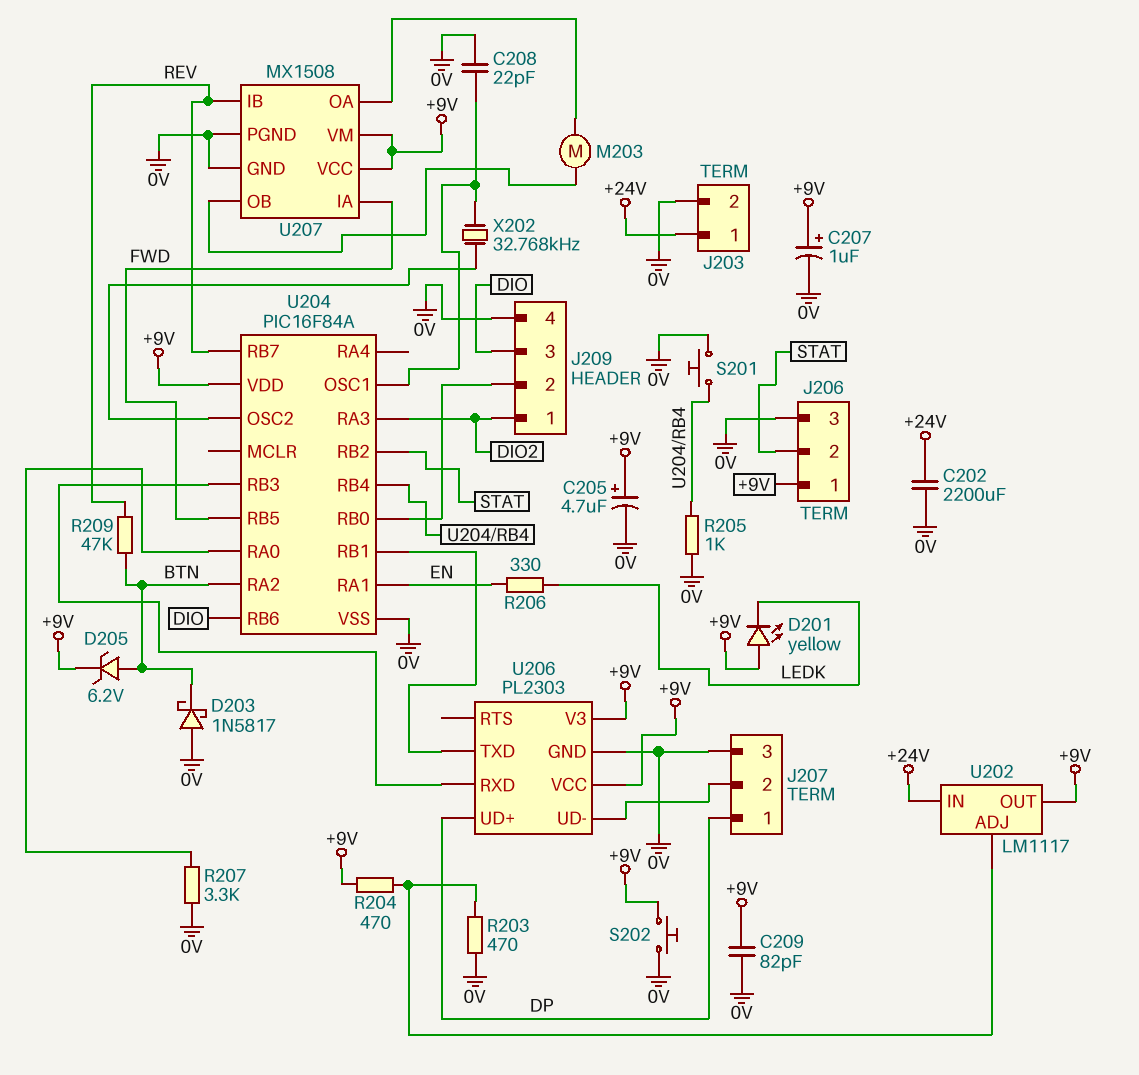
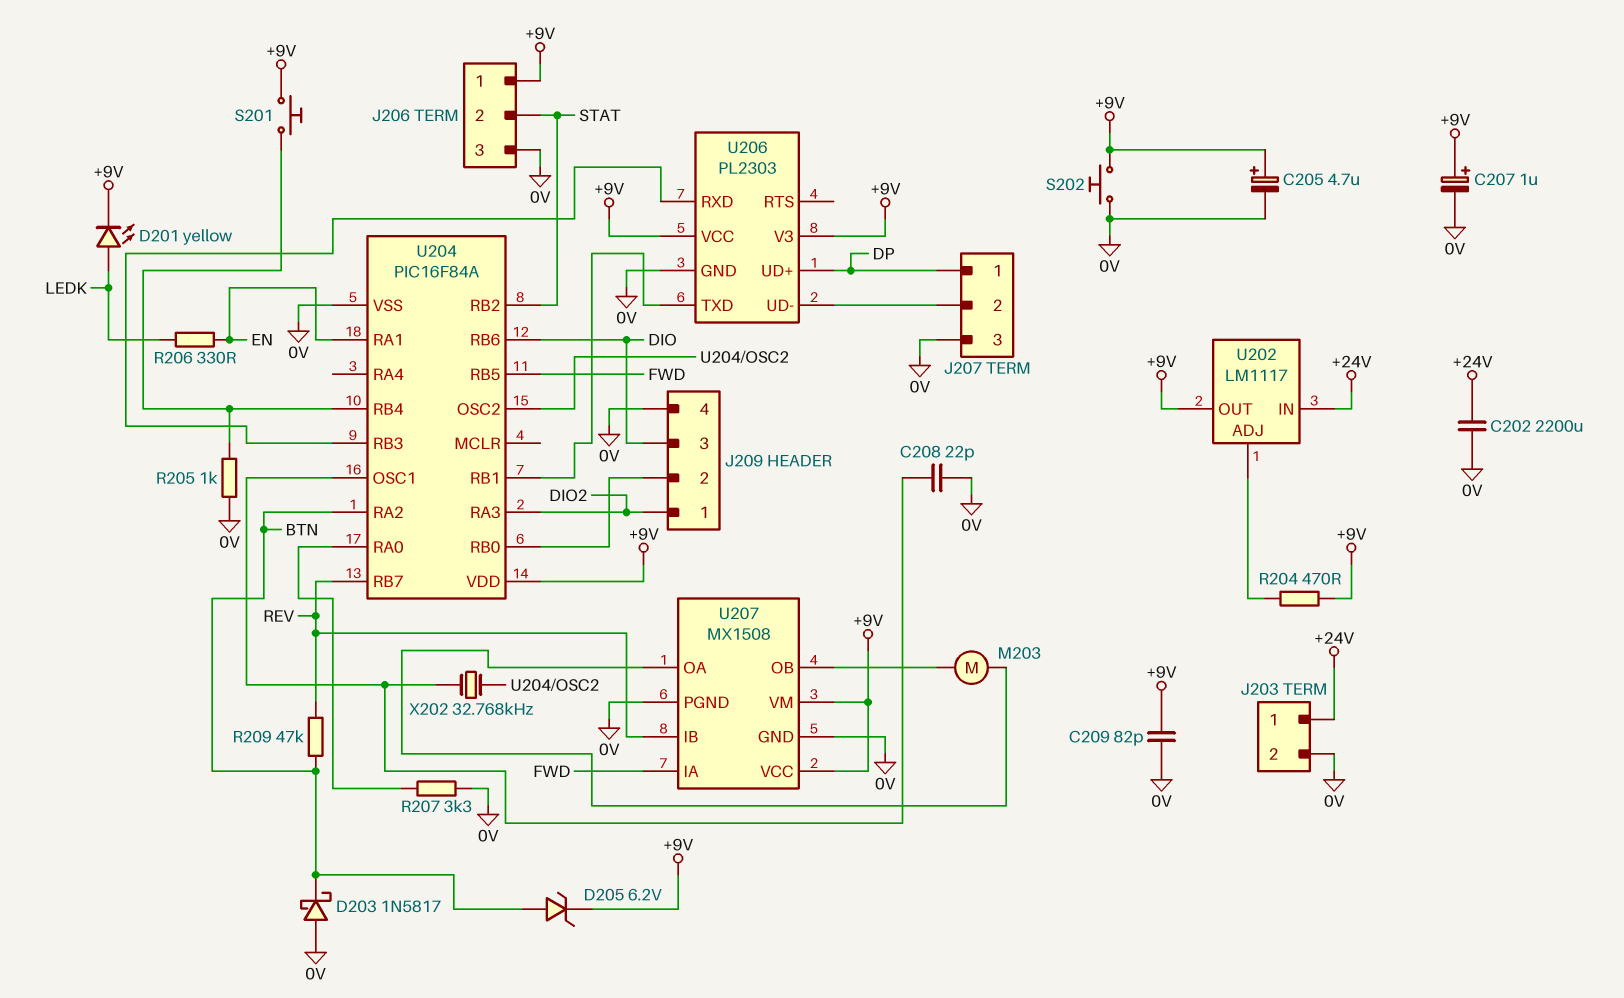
D201: LED yellow (A +9V, K LEDK) -> LED yellow (A LEDK, K +9V)
R203: 470 (0V, U202/ADJ) -> none
S201: button (0V, U204/RB4) -> button (+9V, U204/RB4)

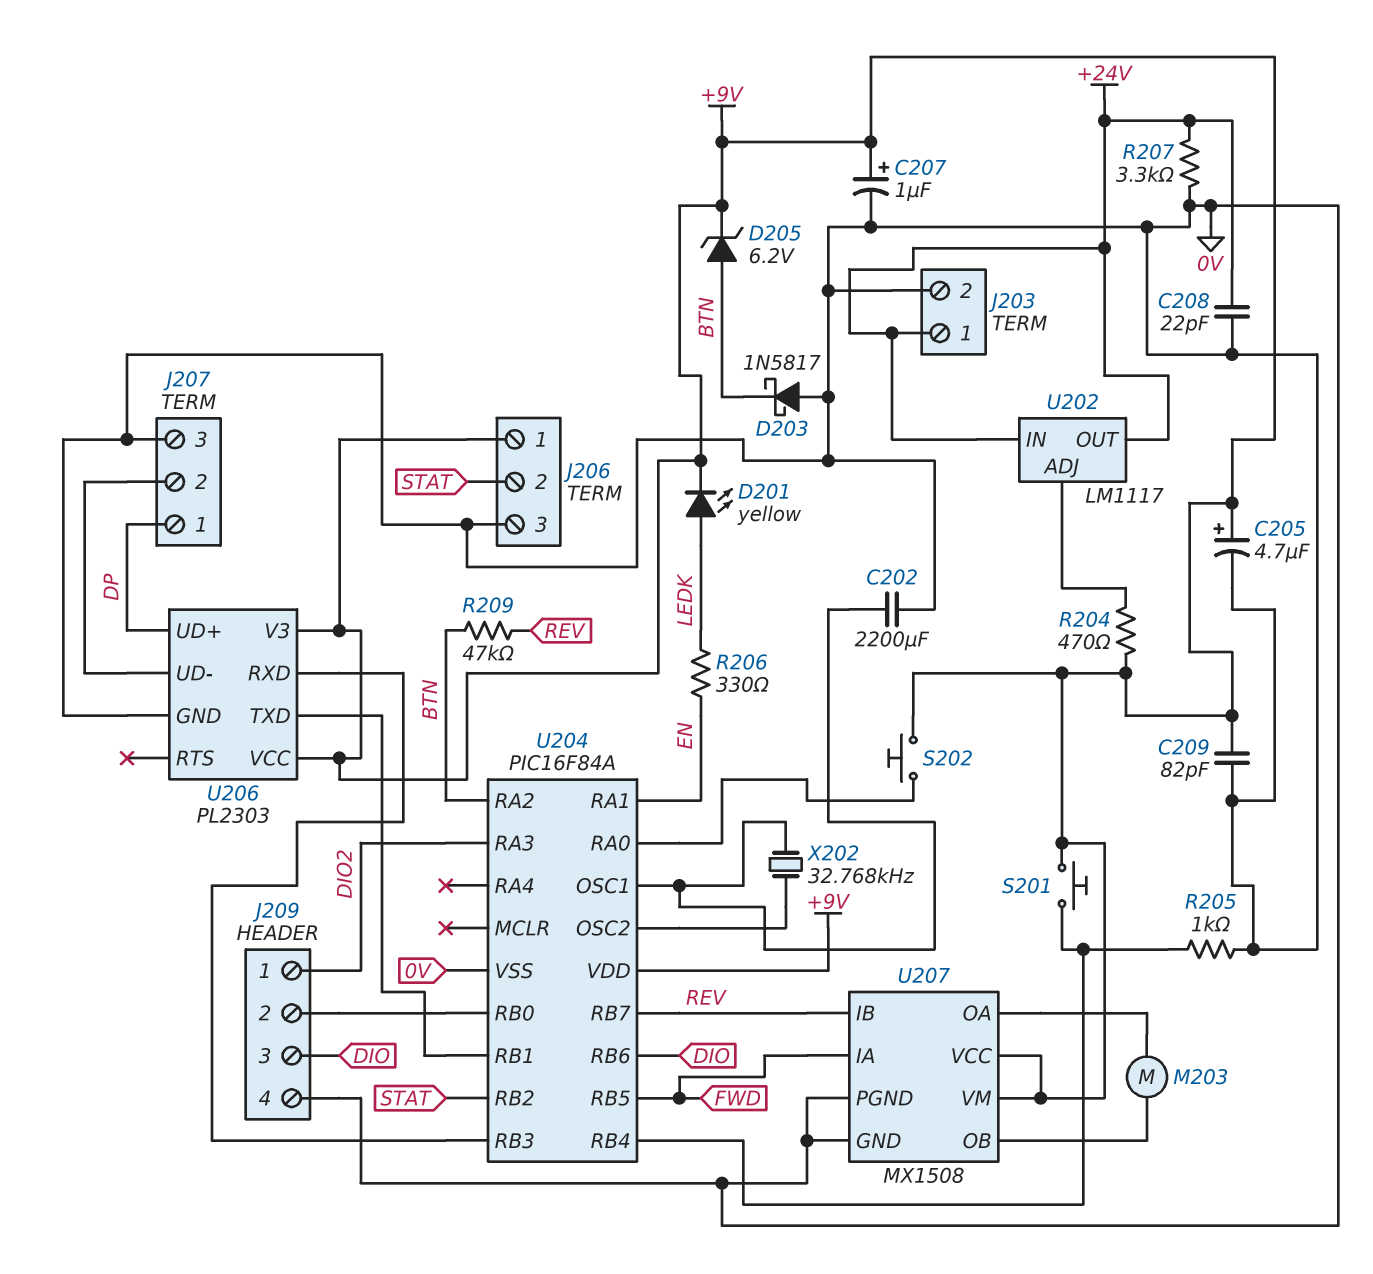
C202: 2200uF (+24V, 0V) -> 2200uF (0V, U204/OSC1)
C208: 22pF (0V, U204/OSC1) -> 22pF (+24V, 0V)
R207: 3.3k (0V, U204/RA0) -> 3.3k (+24V, 0V)
S202: button (+9V, 0V) -> button (+9V, U204/RA0)
U202 pin OUT: +9V -> +24V

